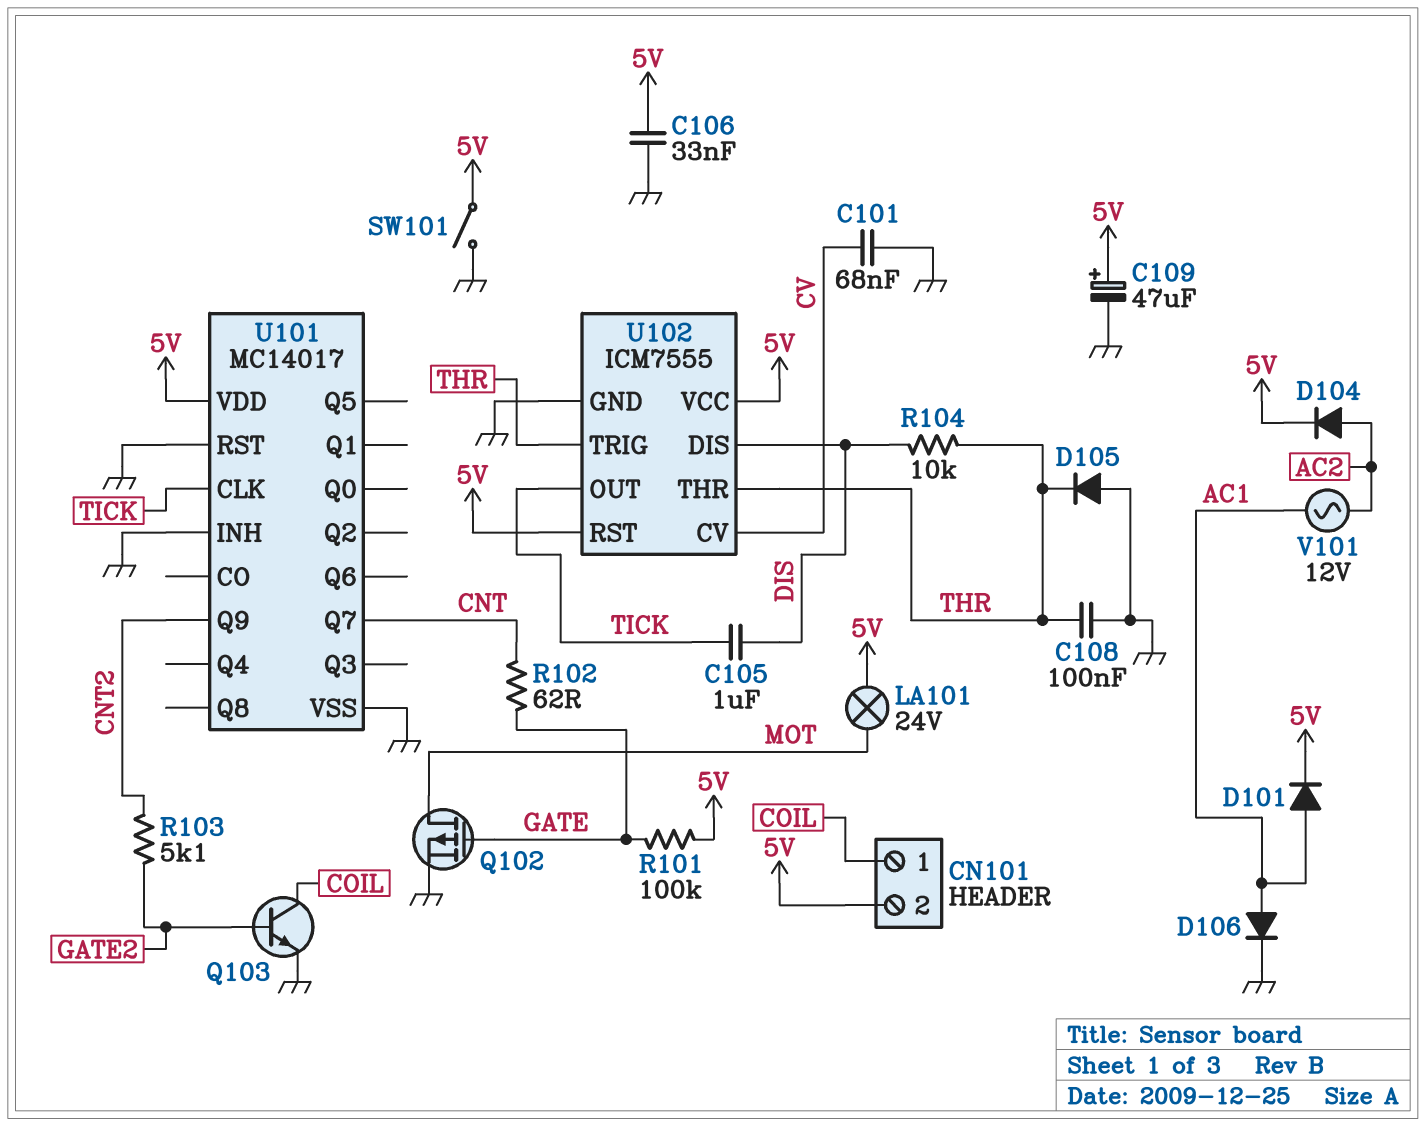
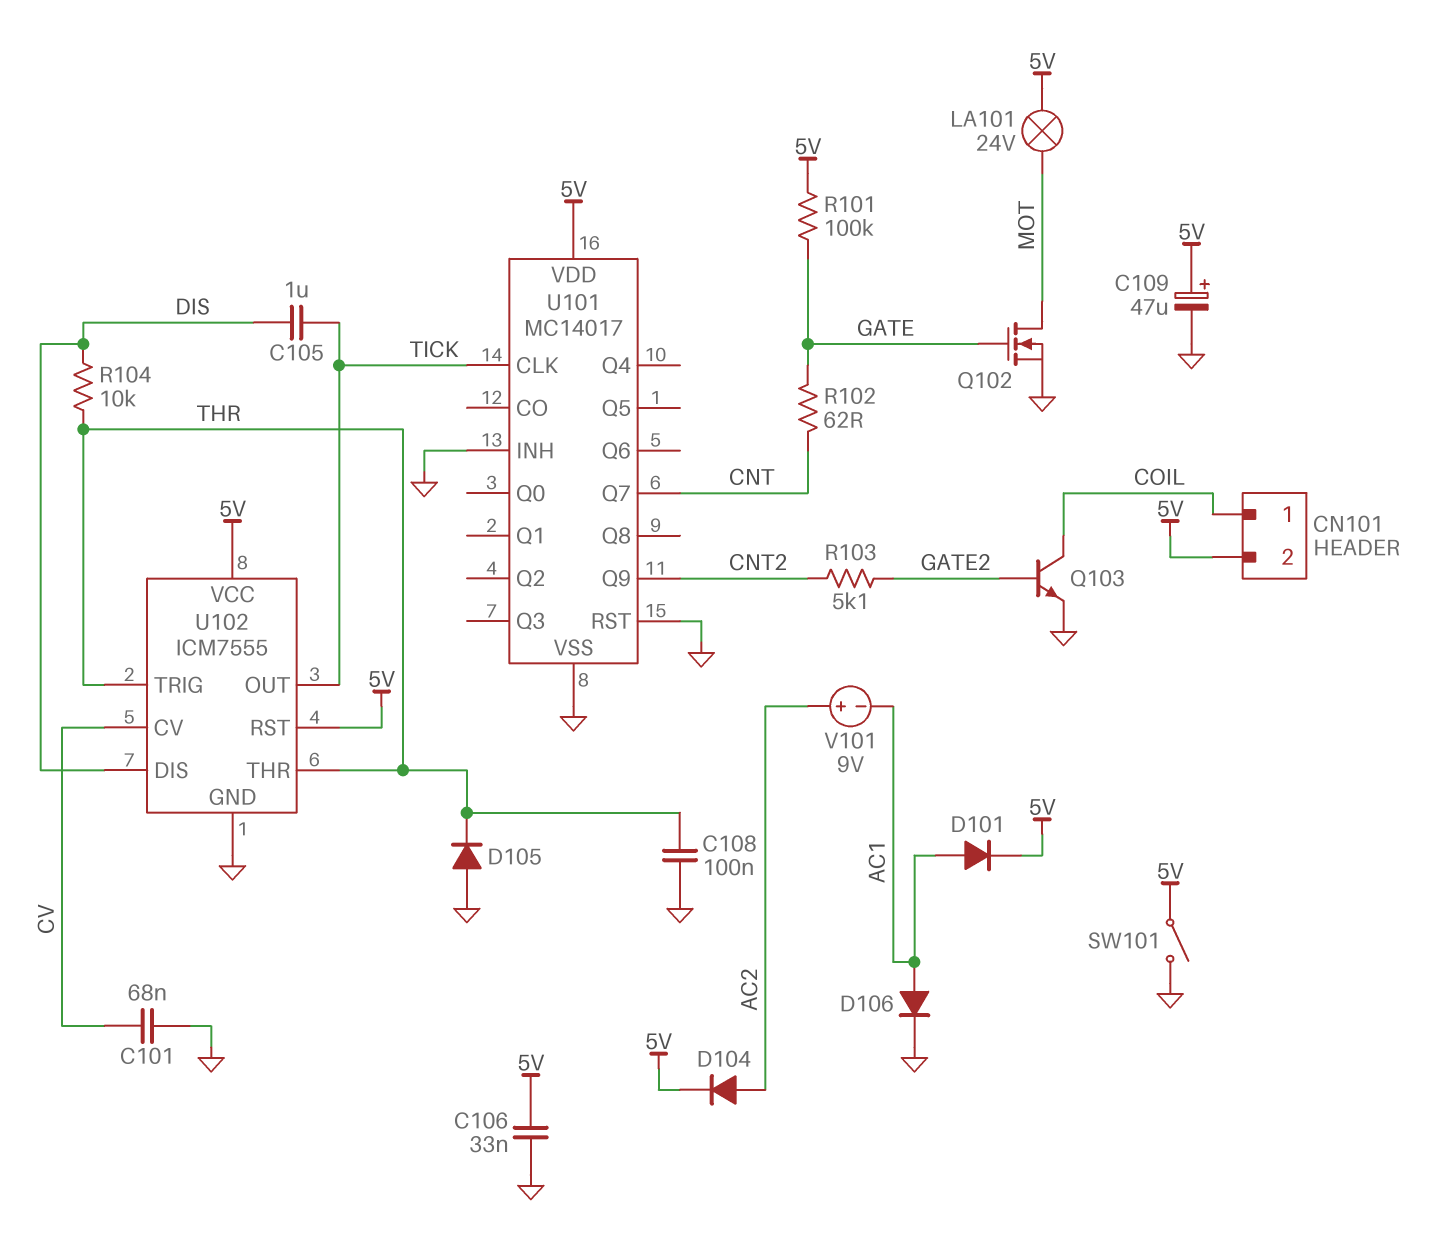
Q102: PMOS (G GATE, D MOT, S GND) -> NMOS (G GATE, D MOT, S GND)
V101: AC 12V (AC1, AC2) -> 9V (plus AC2, minus AC1)

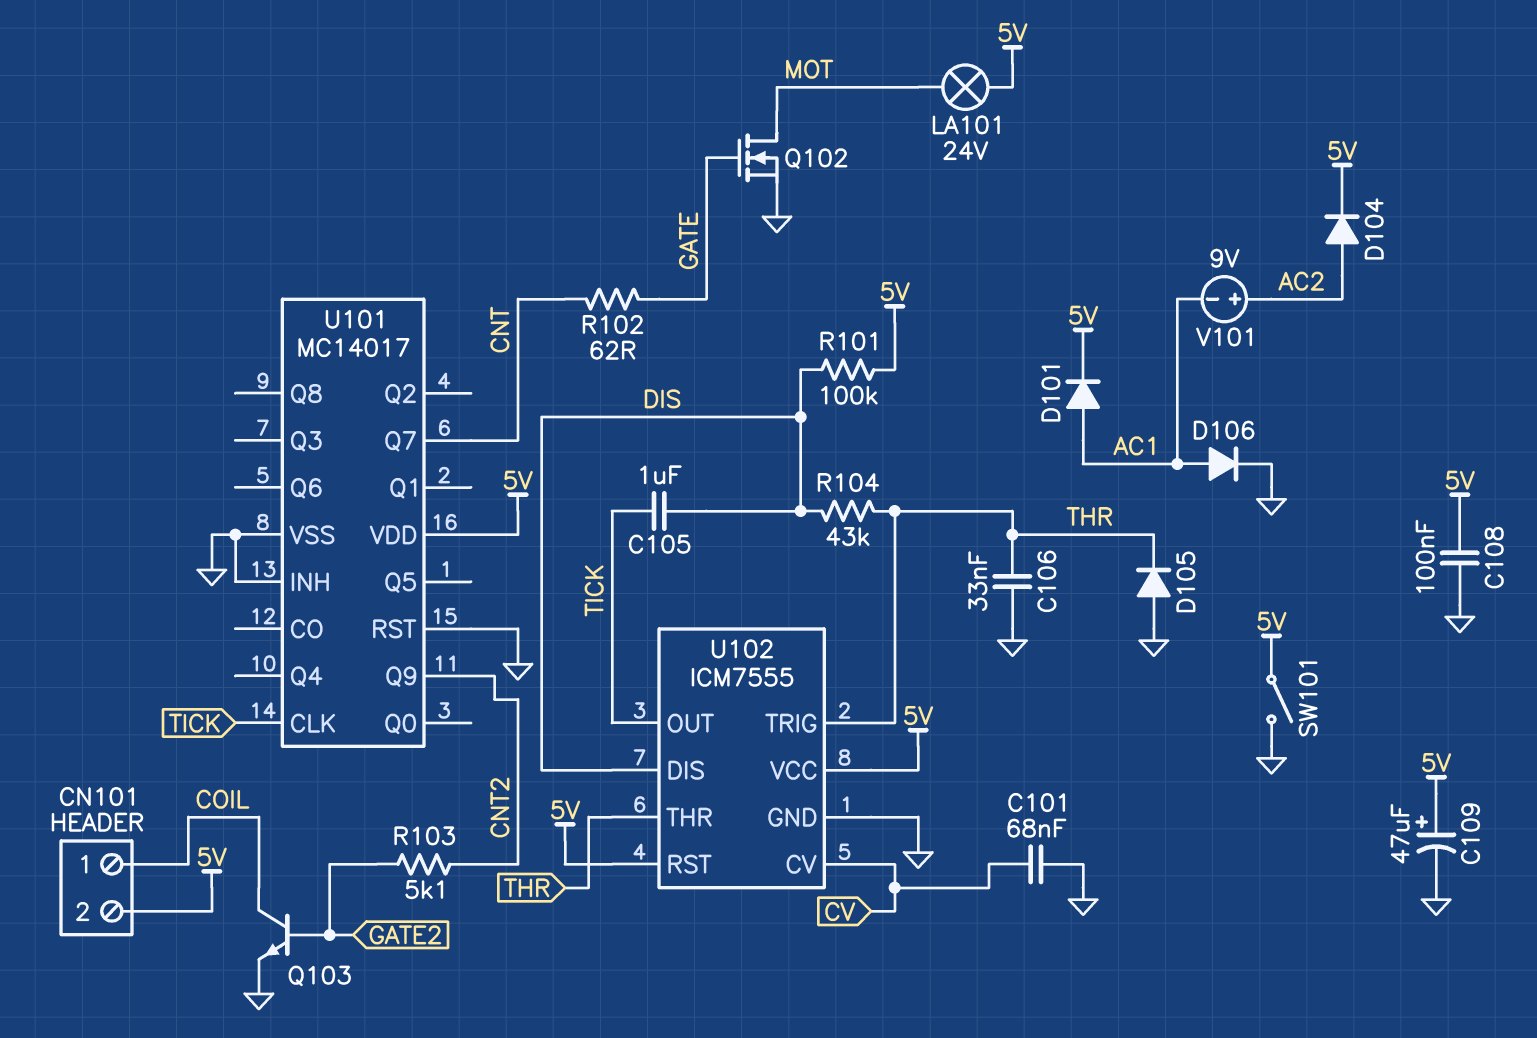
C106: 33nF (5V, GND) -> 33nF (GND, THR)
C108: 100nF (GND, THR) -> 100nF (5V, GND)
R101: 100k (5V, GATE) -> 100k (5V, DIS)
R104: 10k (DIS, THR) -> 43k (DIS, THR)

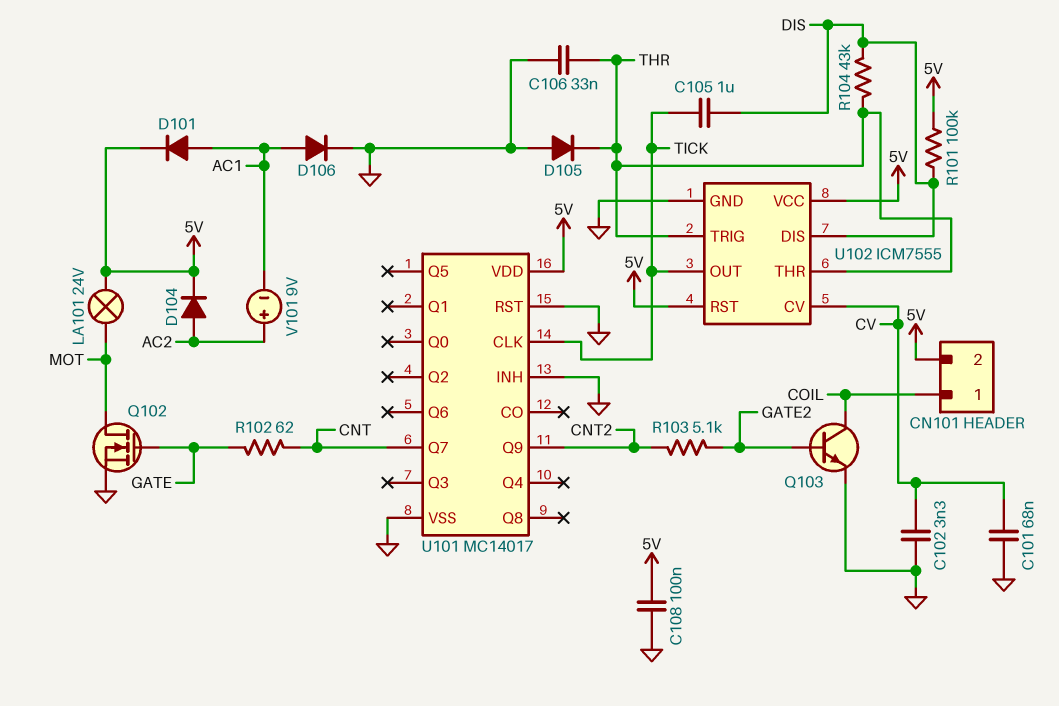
C102: none -> 3.3nF (CV, GND)
C109: 47uF (plus 5V, minus GND) -> none
SW101: switch (5V, GND) -> none

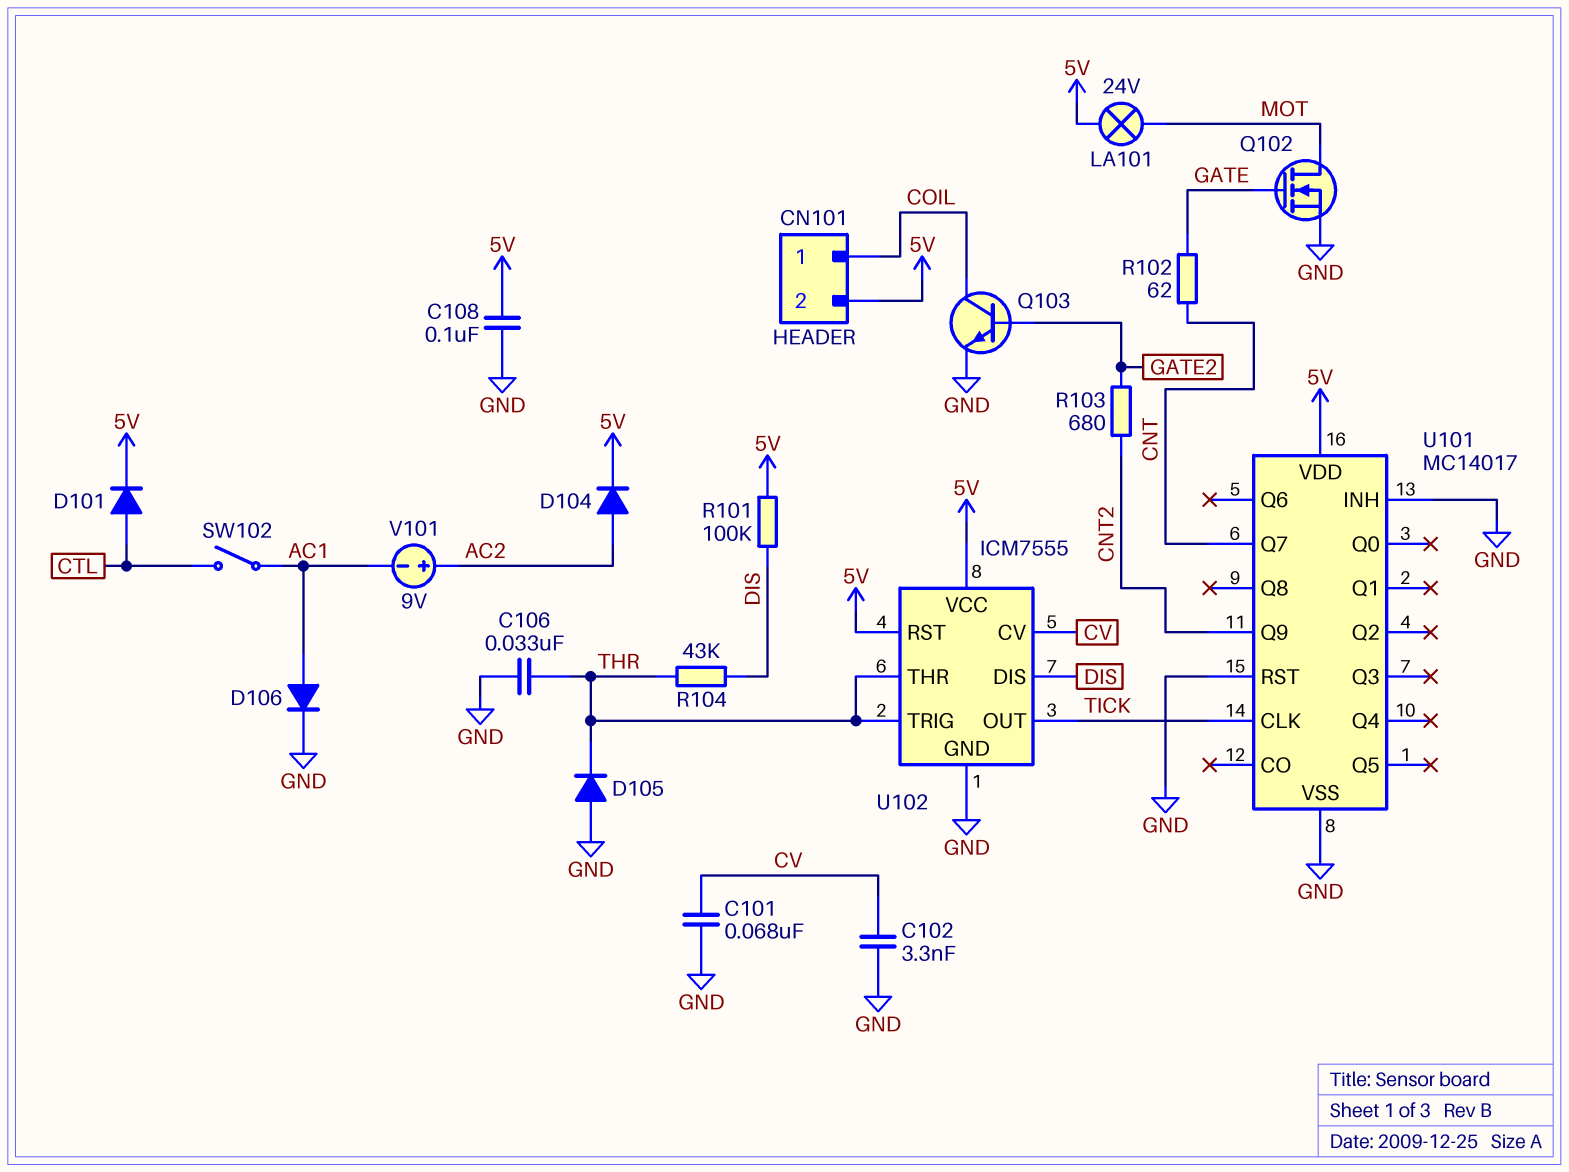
C105: 1uF (DIS, TICK) -> none
D101: diode (A AC1, K 5V) -> diode (A CTL, K 5V)
R103: 5.1k (CNT2, GATE2) -> 680 (CNT2, GATE2)
SW102: none -> switch (AC1, CTL)

